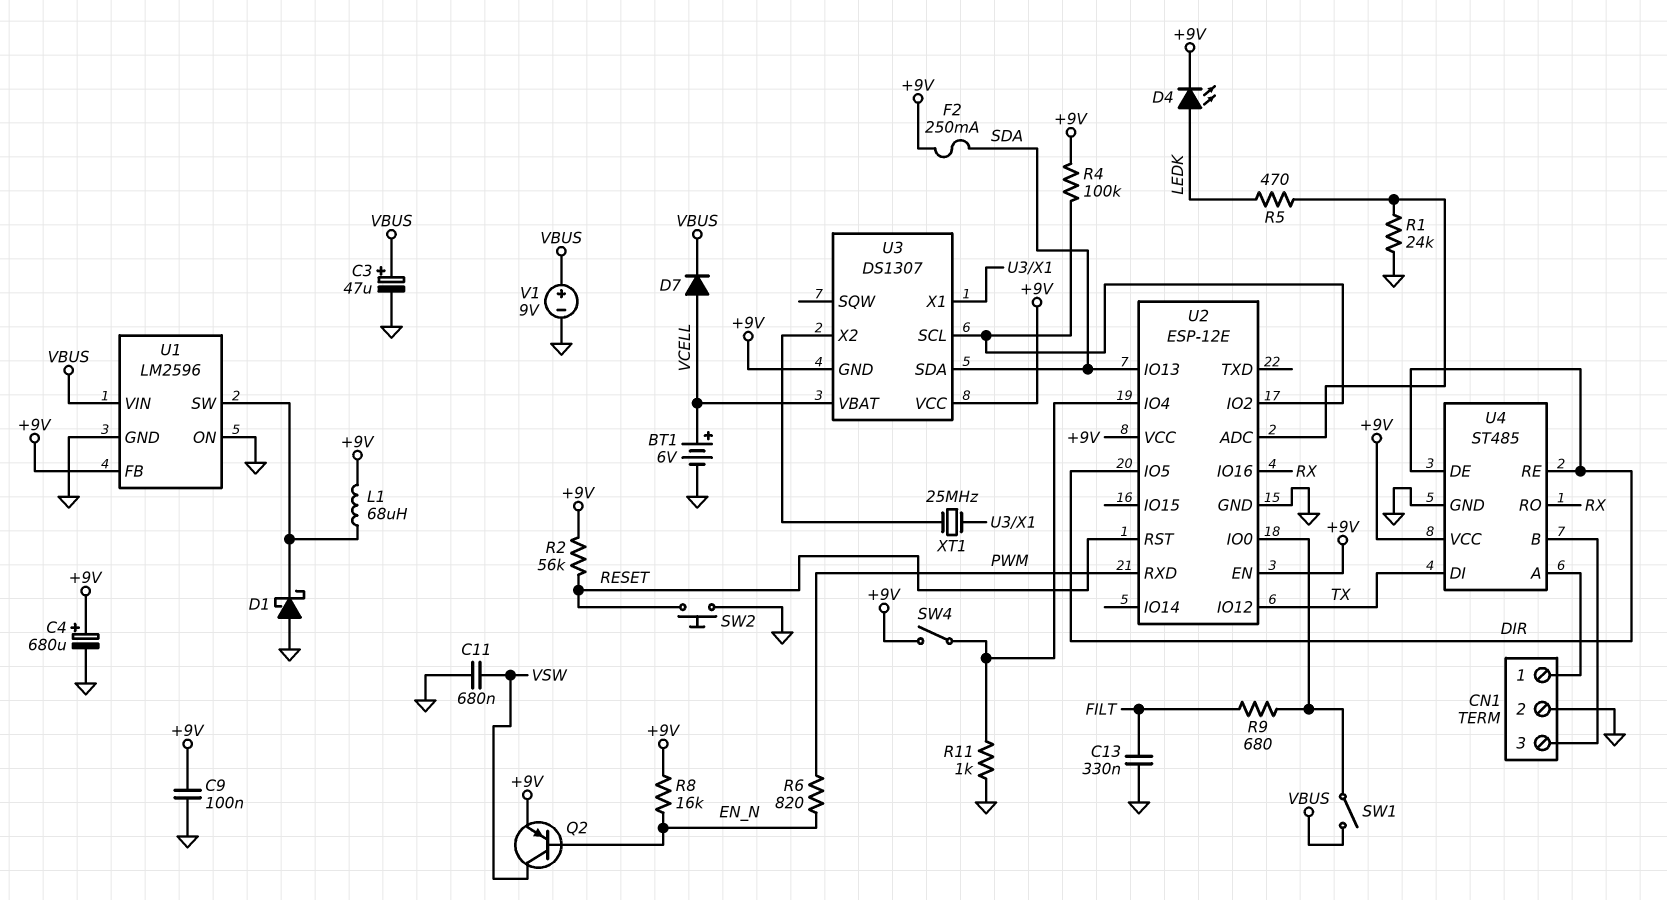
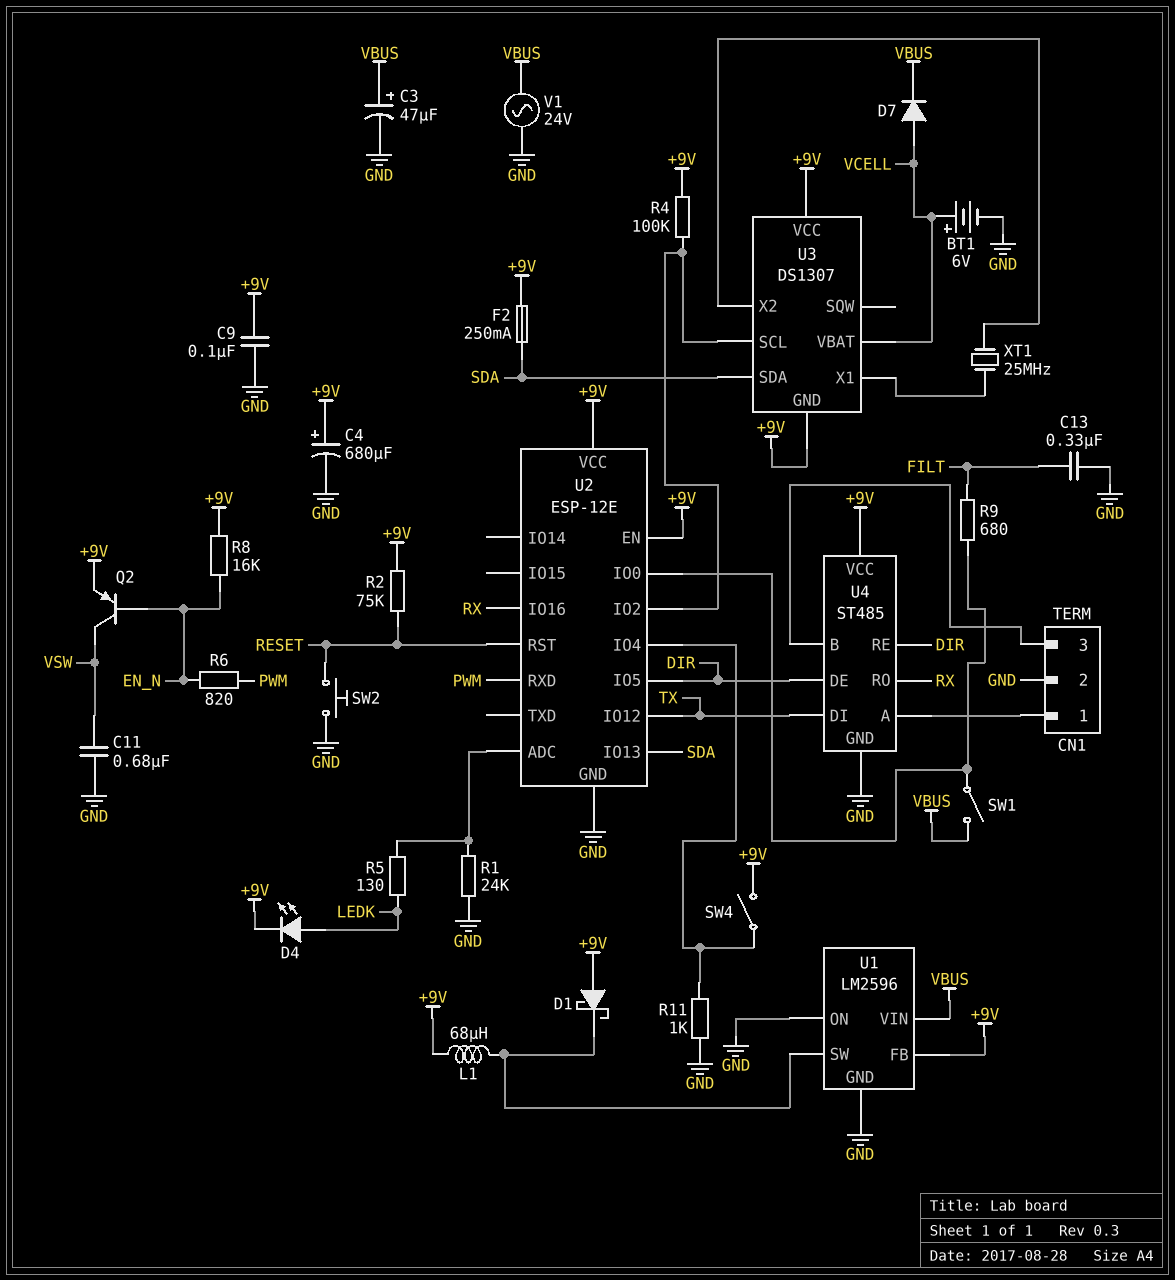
D1: schottky (A GND, K U1/SW) -> schottky (A +9V, K U1/SW)
R2: 56k (+9V, RESET) -> 75k (+9V, RESET)
R5: 470 (LEDK, U2/ADC) -> 130 (LEDK, U2/ADC)
V1: 9V (plus VBUS, minus GND) -> AC 24V (GND, VBUS)

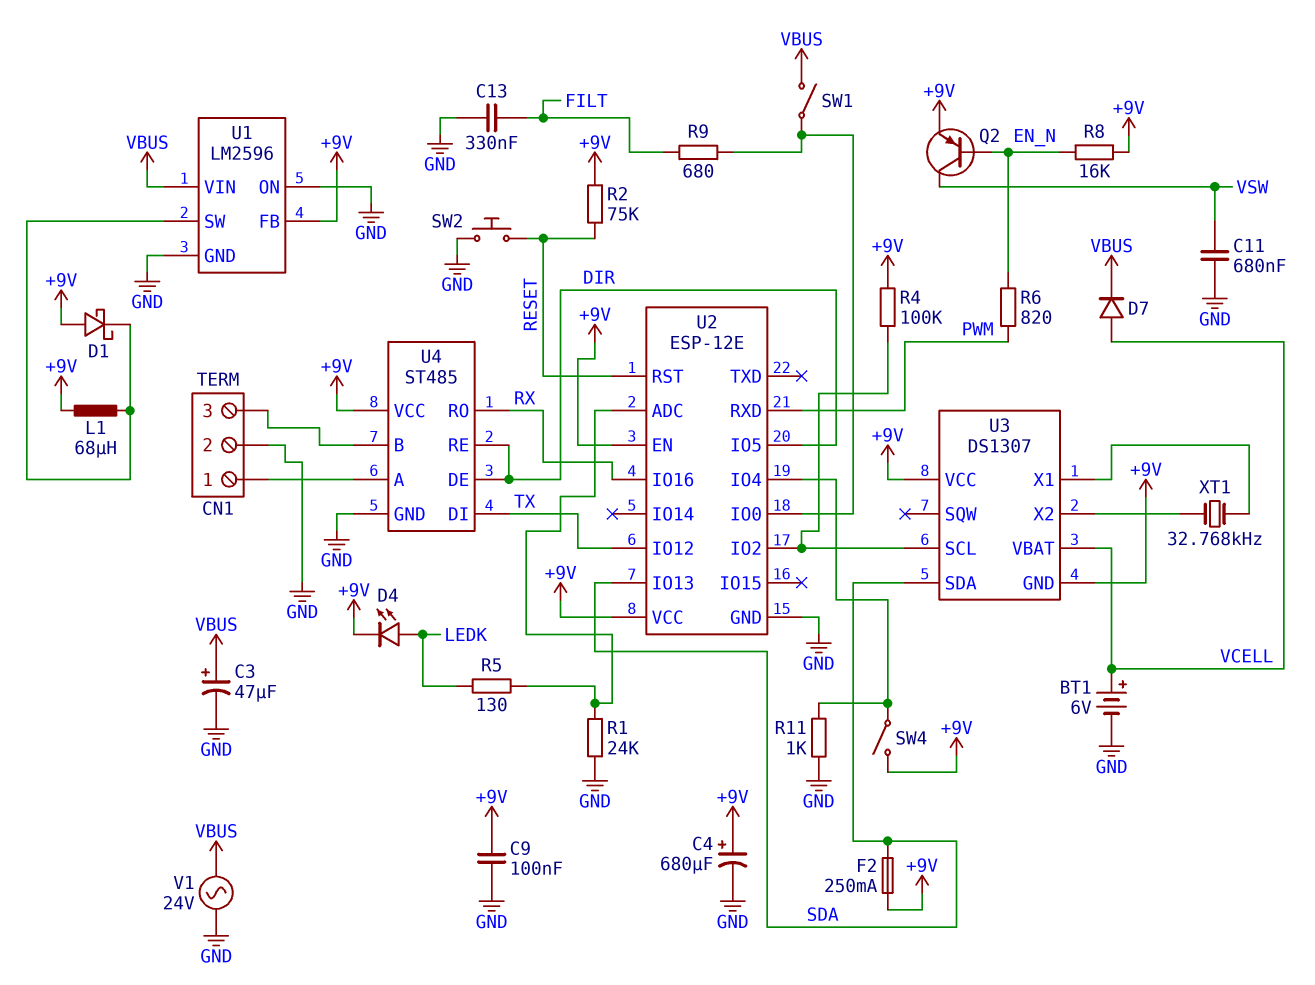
XT1: 25MHz (U3/X1, U3/X2) -> 32.768kHz (U3/X1, U3/X2)

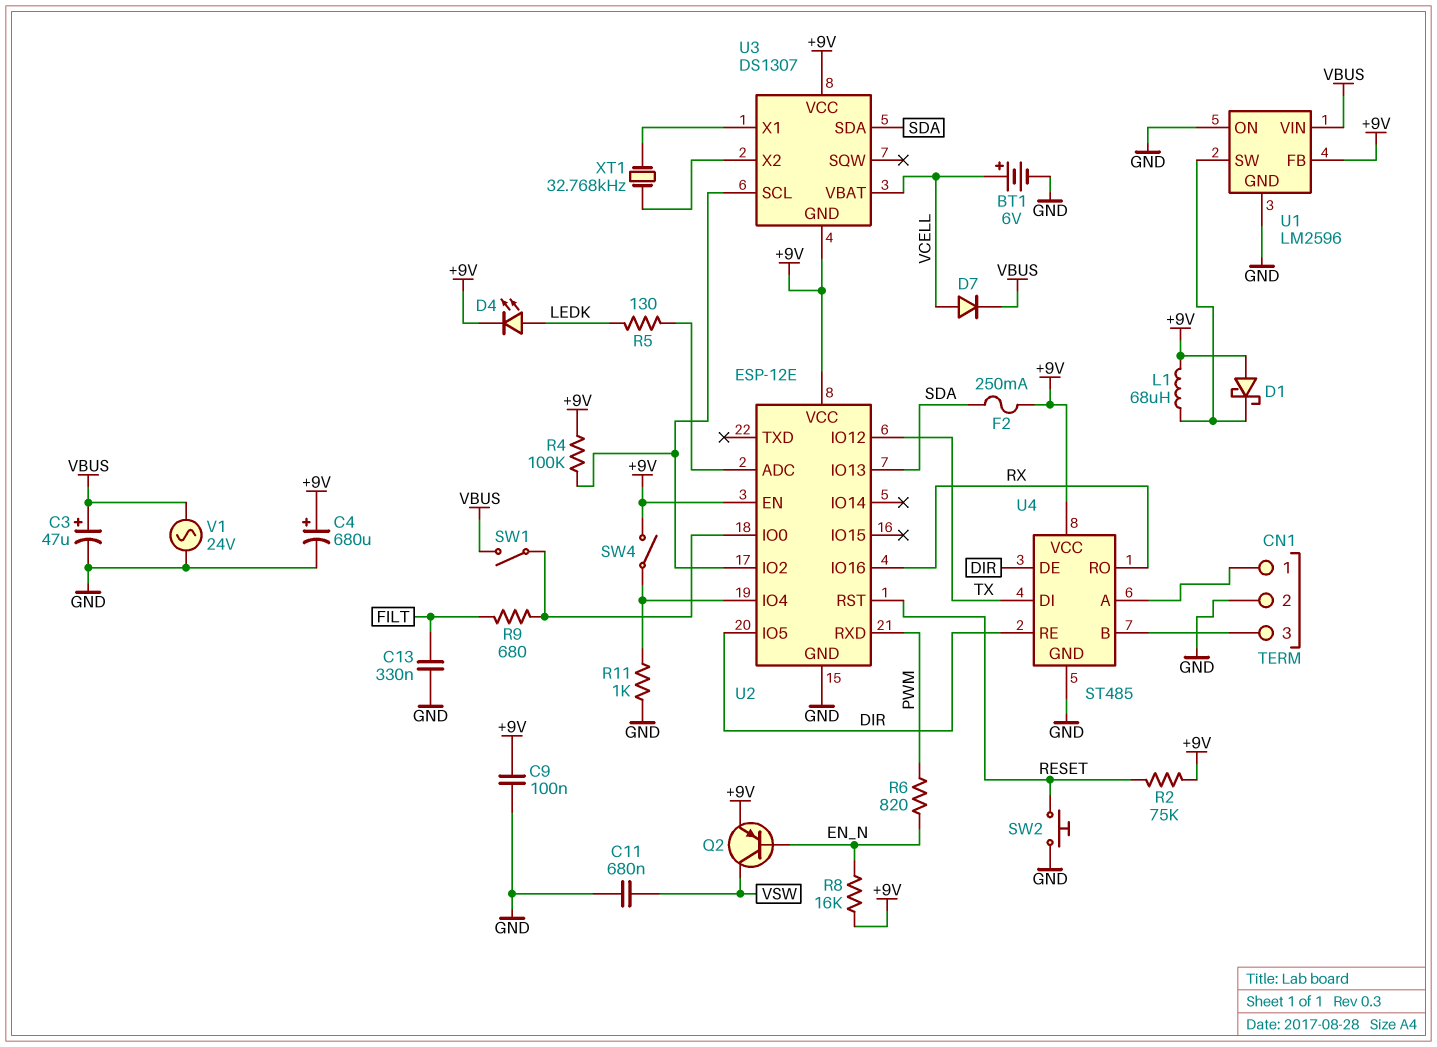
R1: 24k (GND, U2/ADC) -> none

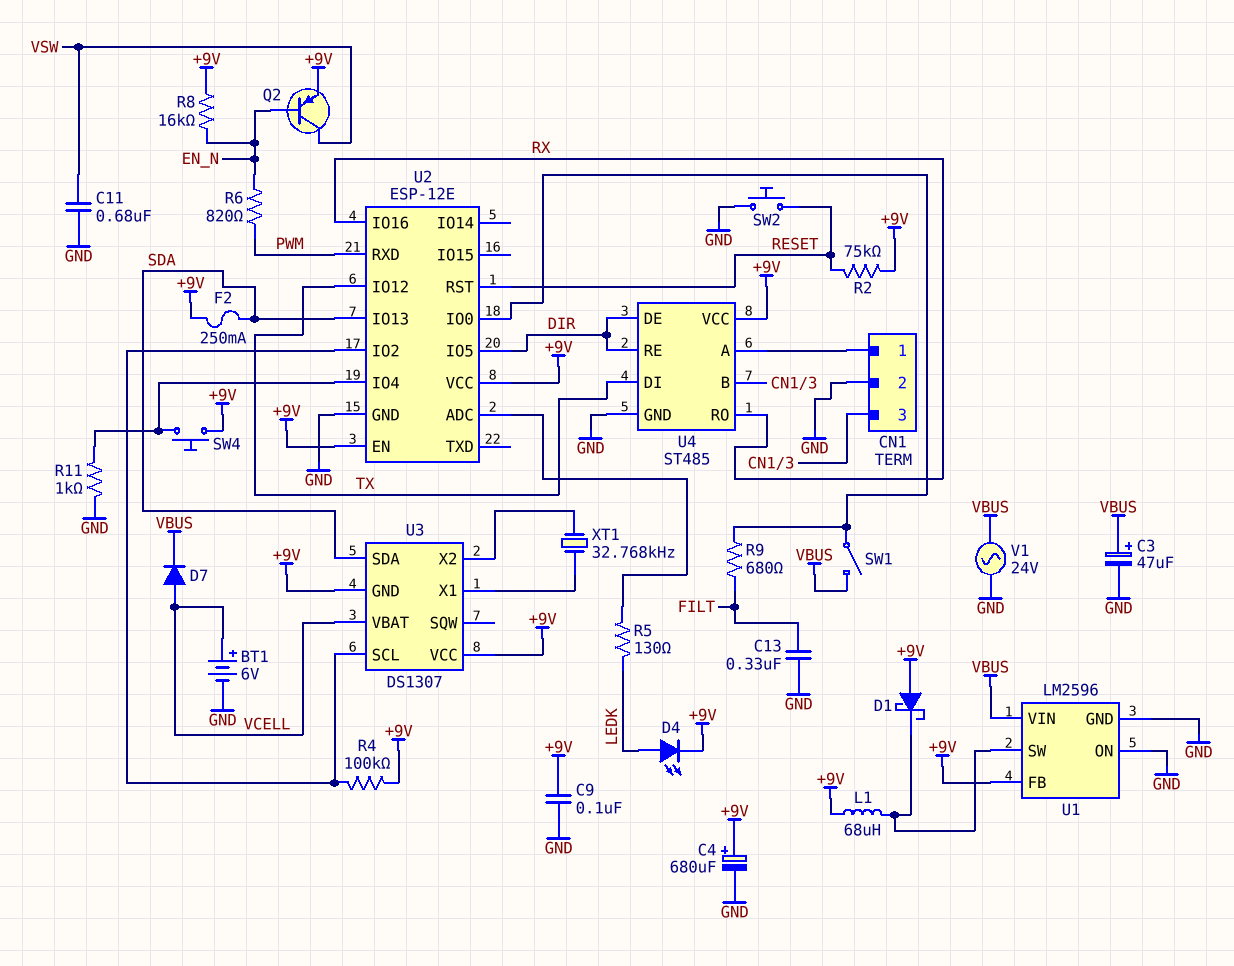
SW4: switch (+9V, U2/IO4) -> button (+9V, U2/IO4)

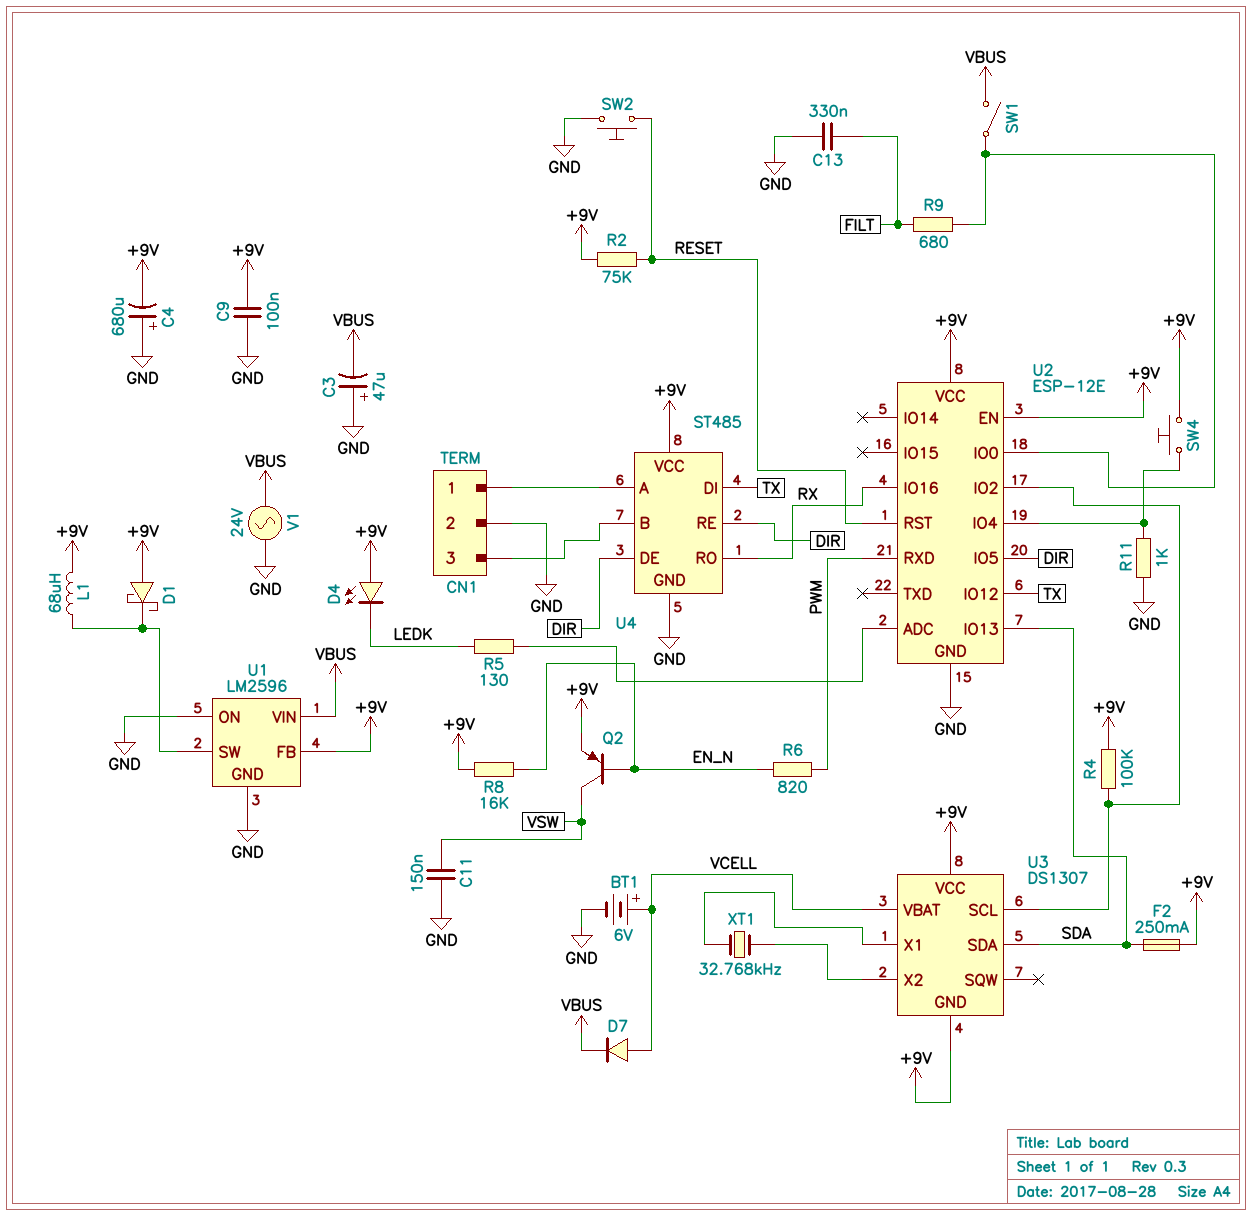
C3: 47uF (plus VBUS, minus GND) -> 47uF (plus GND, minus VBUS)
C4: 680uF (plus +9V, minus GND) -> 680uF (plus GND, minus +9V)
C11: 680nF (GND, VSW) -> 150nF (GND, VSW)
D4: LED (A LEDK, K +9V) -> LED (A +9V, K LEDK)

